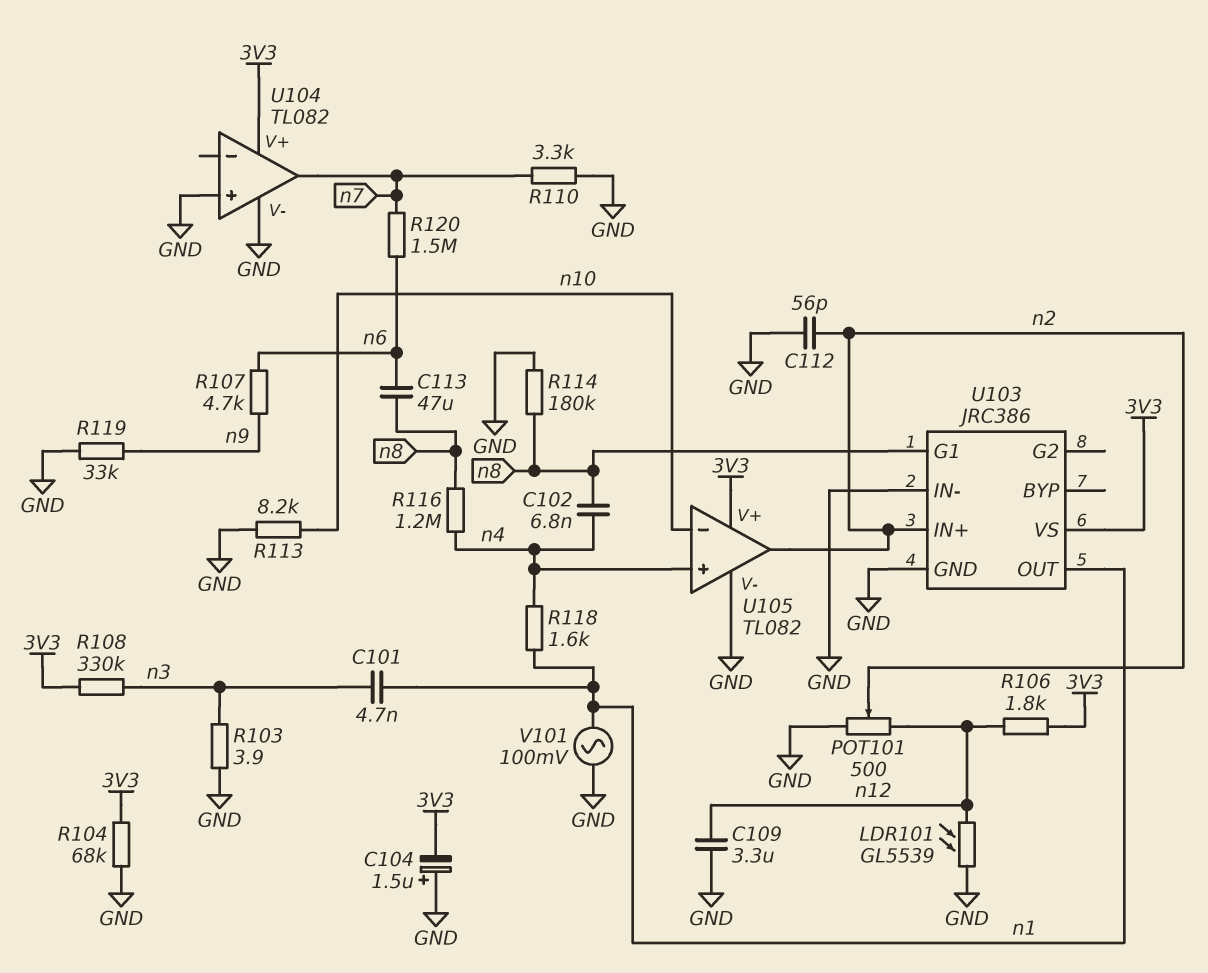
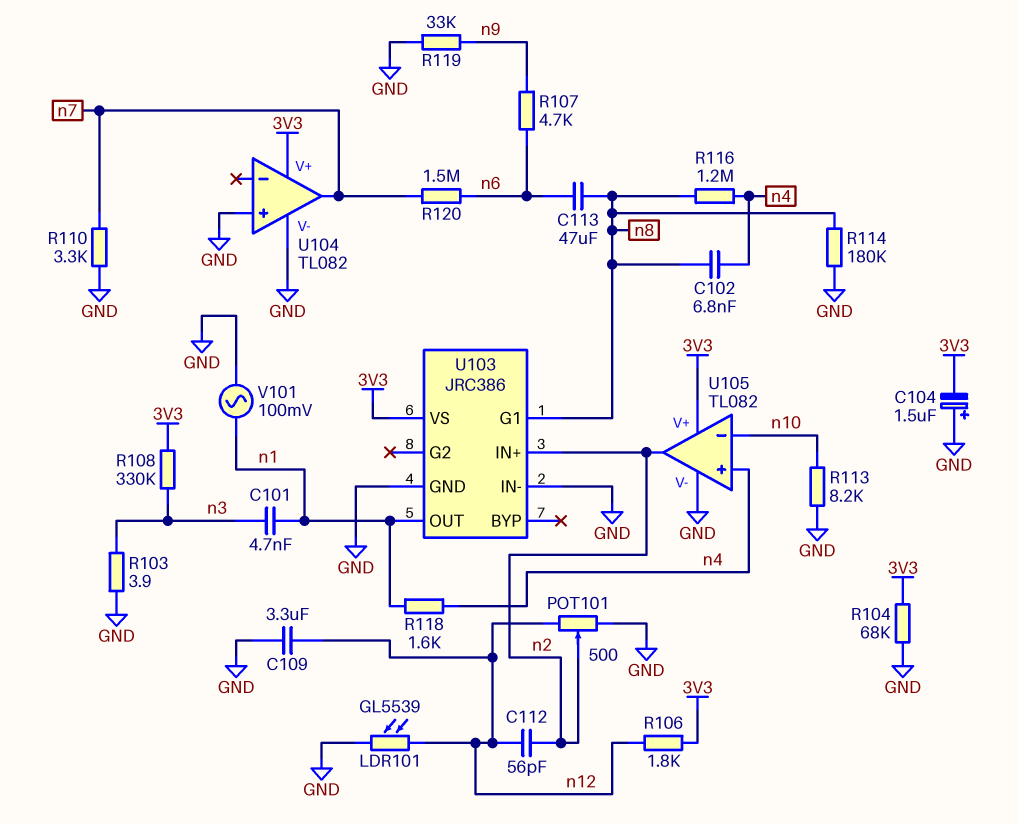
C112: 56pF (GND, n2) -> 56pF (n2, n12)

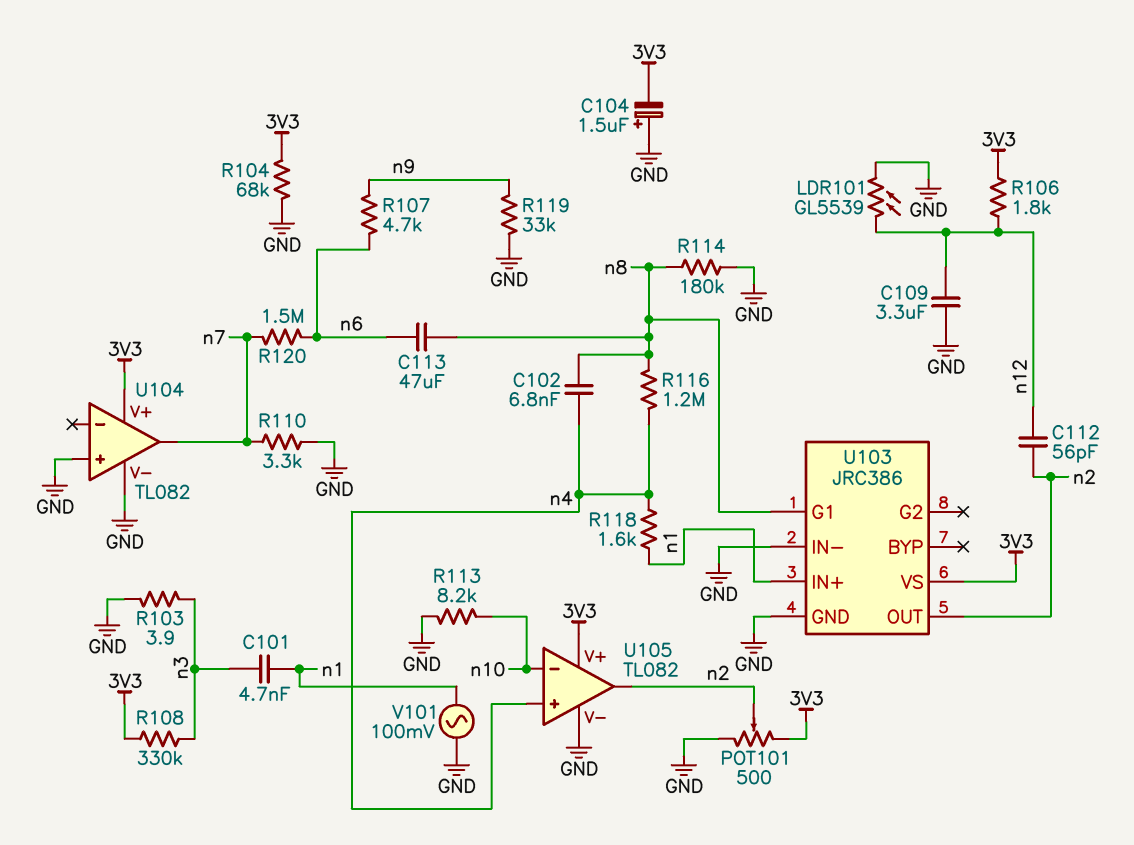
POT101: 500 (GND, n12, wiper n2) -> 500 (3V3, GND, wiper n2)
U103 pin IN+: n2 -> n1
U103 pin OUT: n1 -> n2

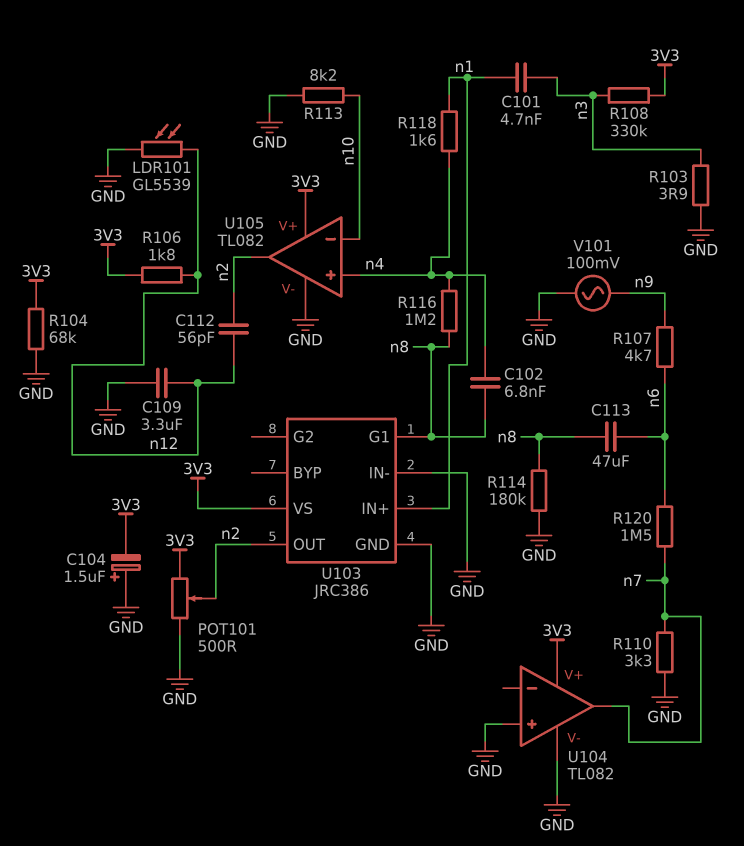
R119: 33k (GND, n9) -> none
V101: AC 100mV (GND, n1) -> AC 100mV (GND, n9)

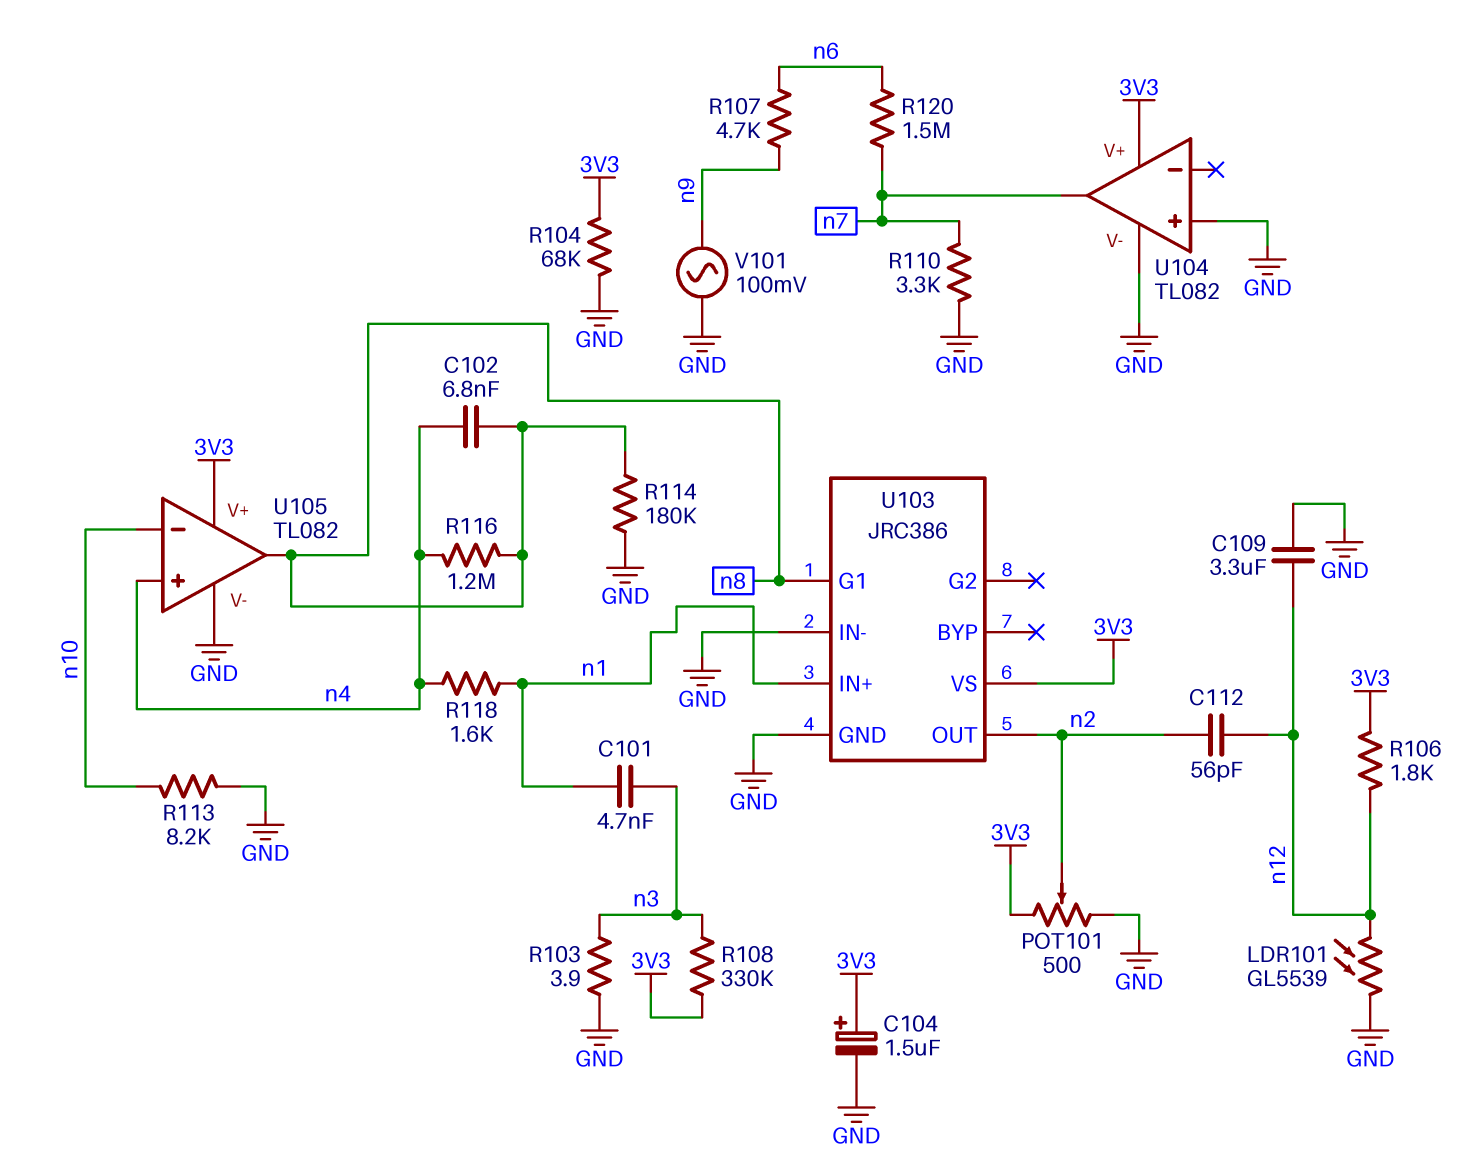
C104: 1.5uF (plus GND, minus 3V3) -> 1.5uF (plus 3V3, minus GND)
C113: 47uF (n6, n8) -> none
U105 pin out: n2 -> n8

